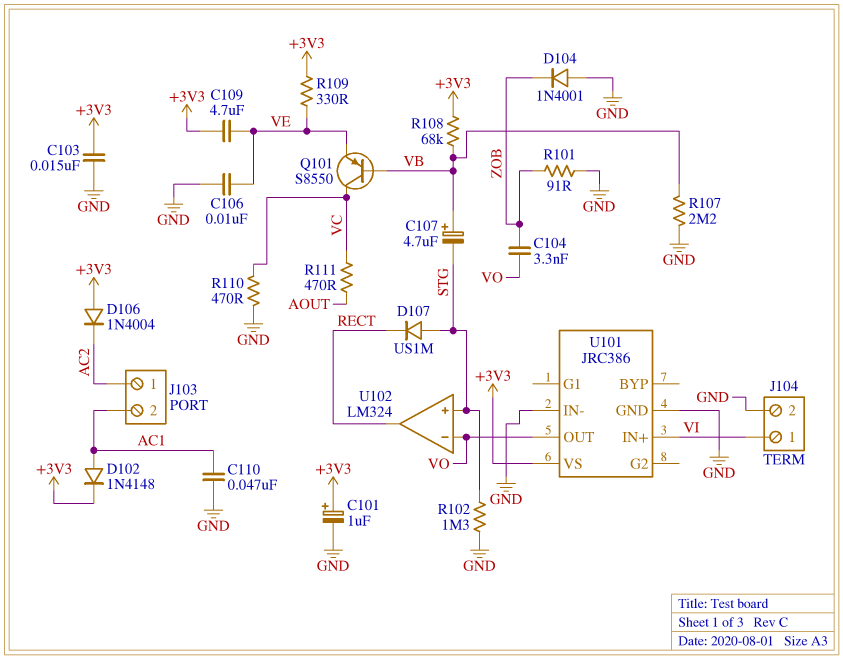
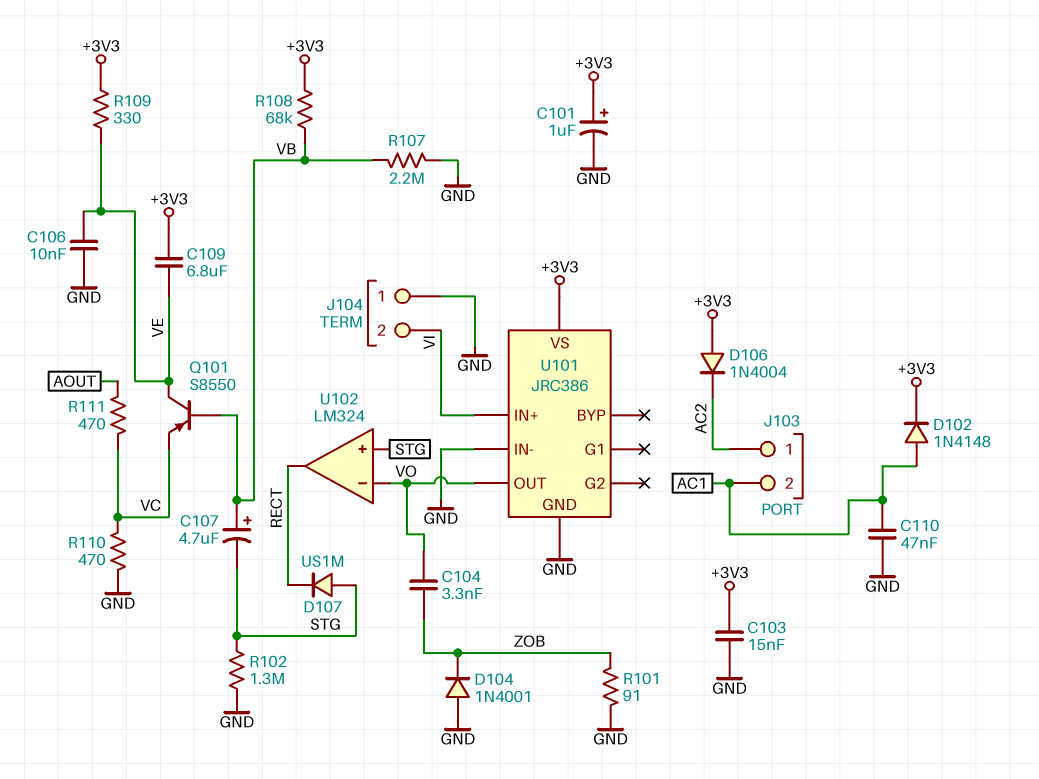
C109: 4.7uF (+3V3, VE) -> 6.8uF (+3V3, VE)
J104 pin 1: VI -> GND
J104 pin 2: GND -> VI
Q101: PNP S8550 (B VB, C VC, E VE) -> PNP S8550 (B VB, C VE, E VC)

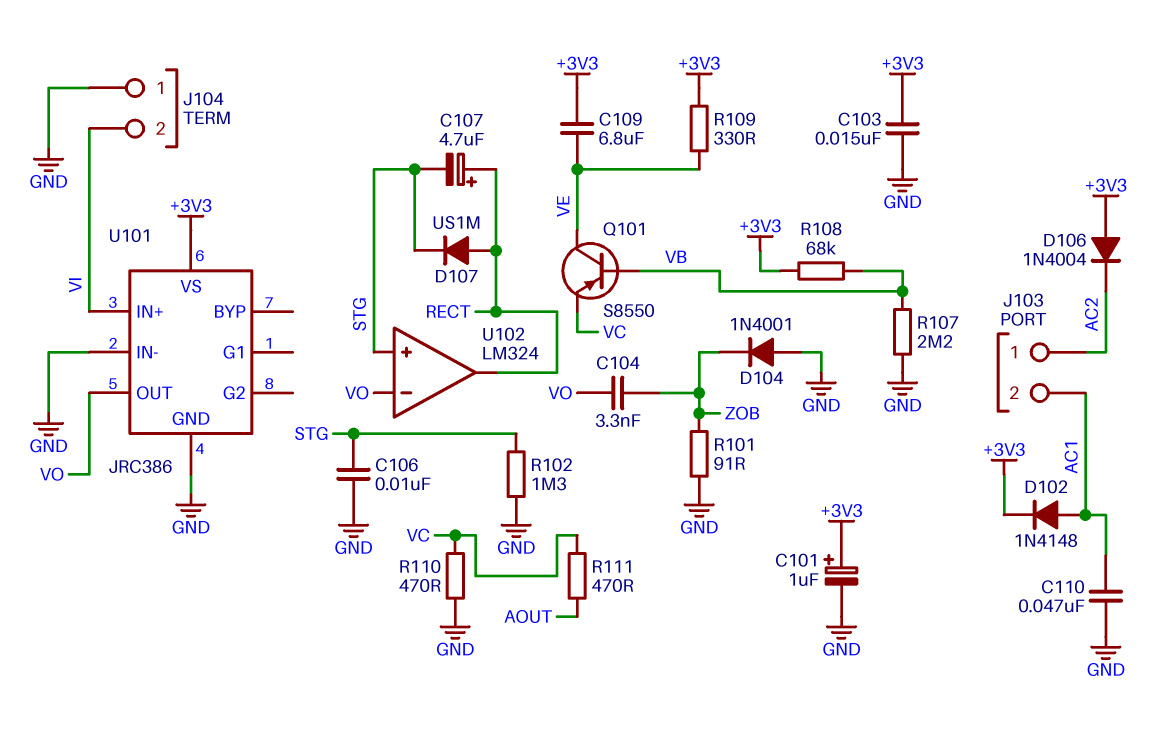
C106: 10nF (GND, VE) -> 10nF (GND, STG)
C107: 4.7uF (plus VB, minus STG) -> 4.7uF (plus RECT, minus STG)
D107: diode US1M (A STG, K RECT) -> diode US1M (A RECT, K STG)

